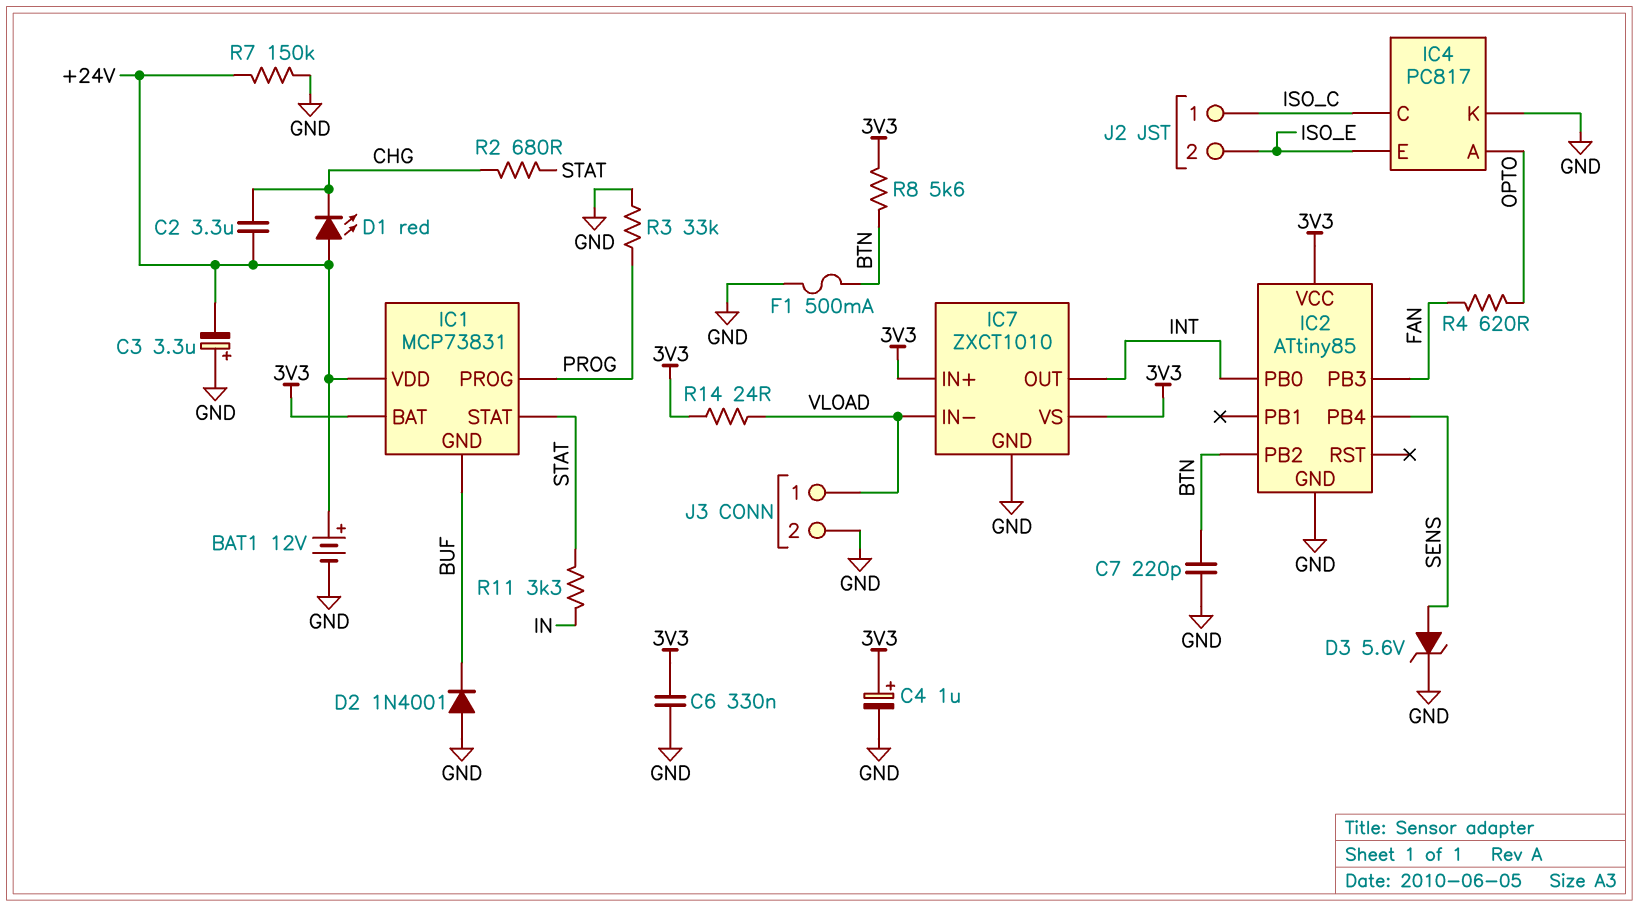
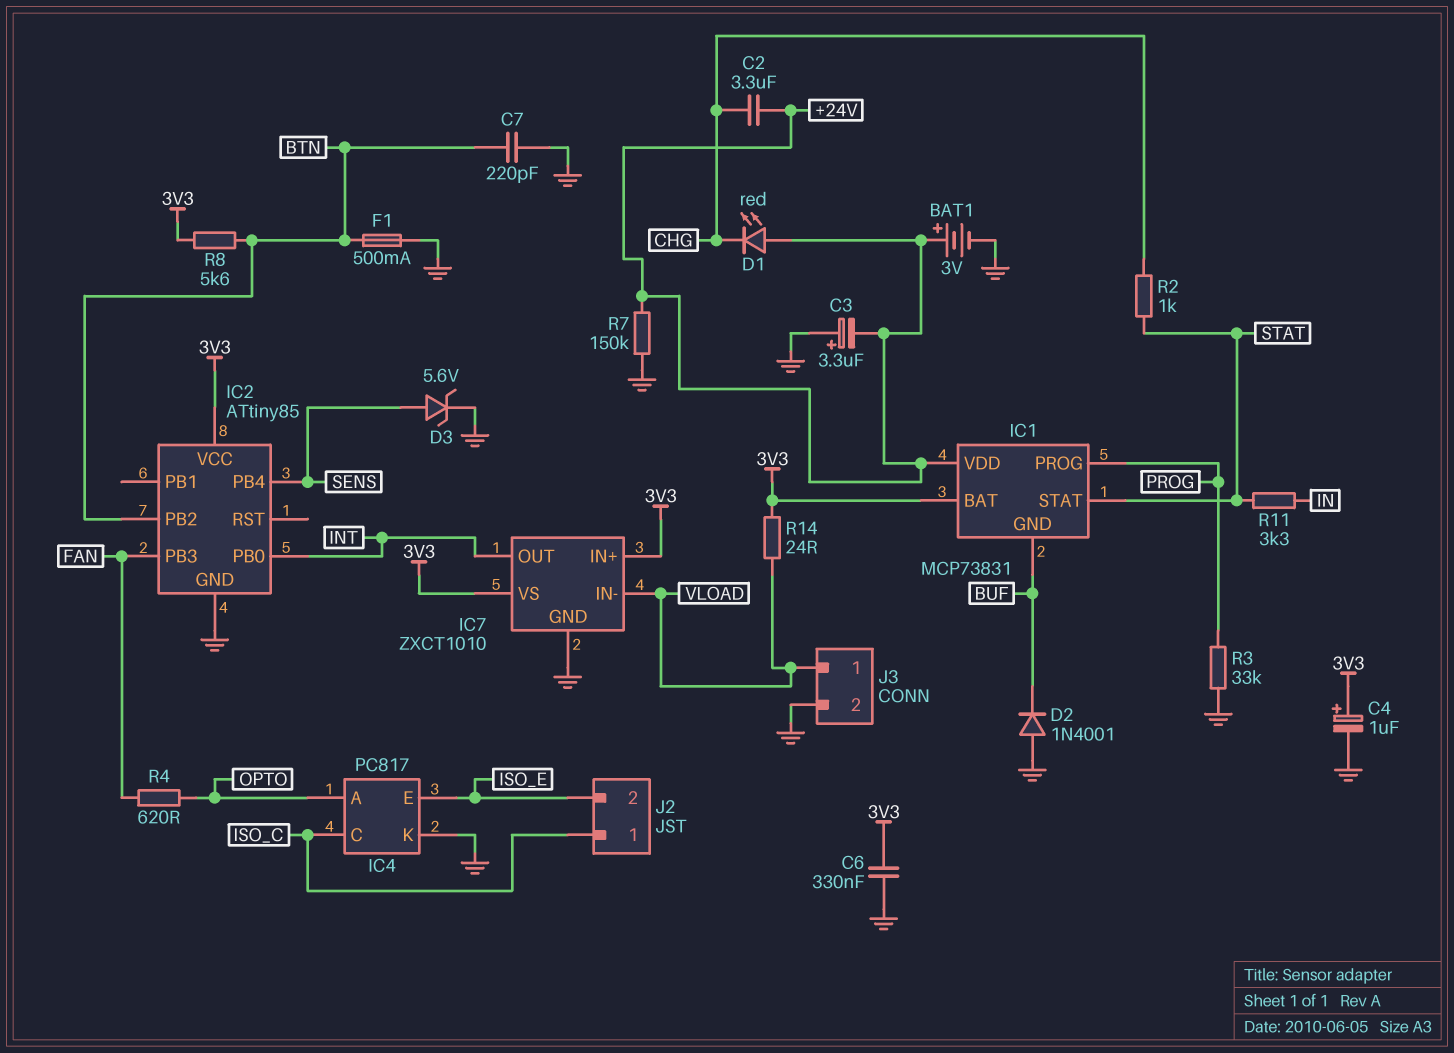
BAT1: 12V (plus +24V, minus GND) -> 3V (plus +24V, minus GND)
R2: 680 (CHG, STAT) -> 1k (CHG, STAT)

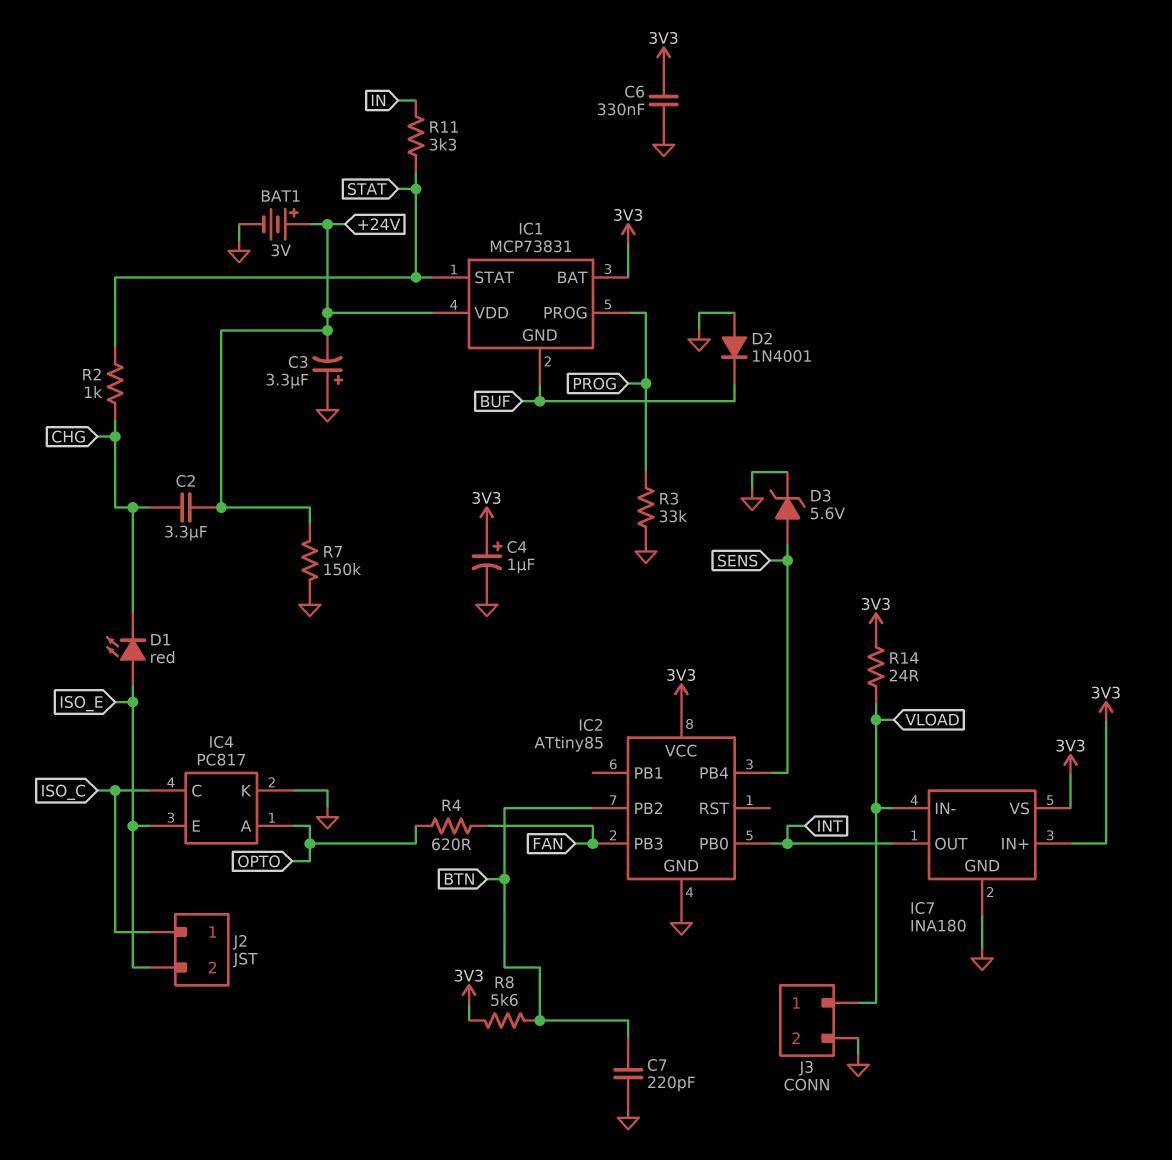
D1: LED red (A +24V, K CHG) -> LED red (A ISO_E, K CHG)
F1: 500mA (BTN, GND) -> none
IC7: ZXCT1010 -> INA180

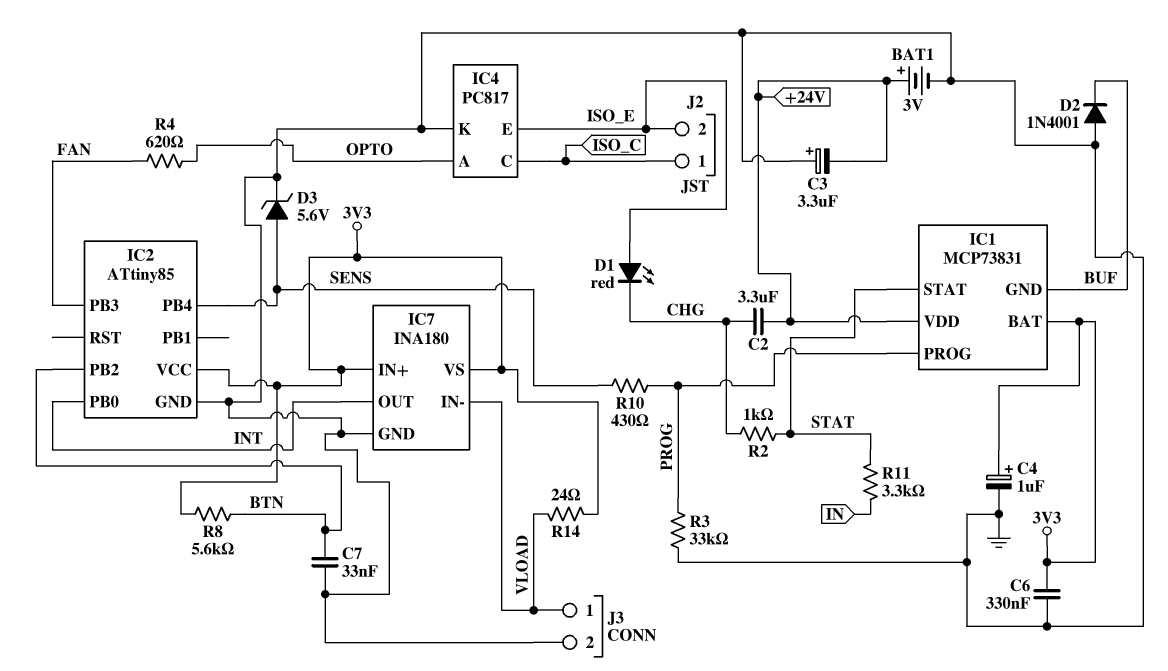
C7: 220pF (BTN, GND) -> 33nF (BTN, GND)
R7: 150k (+24V, GND) -> none
R10: none -> 430 (PROG, SENS)

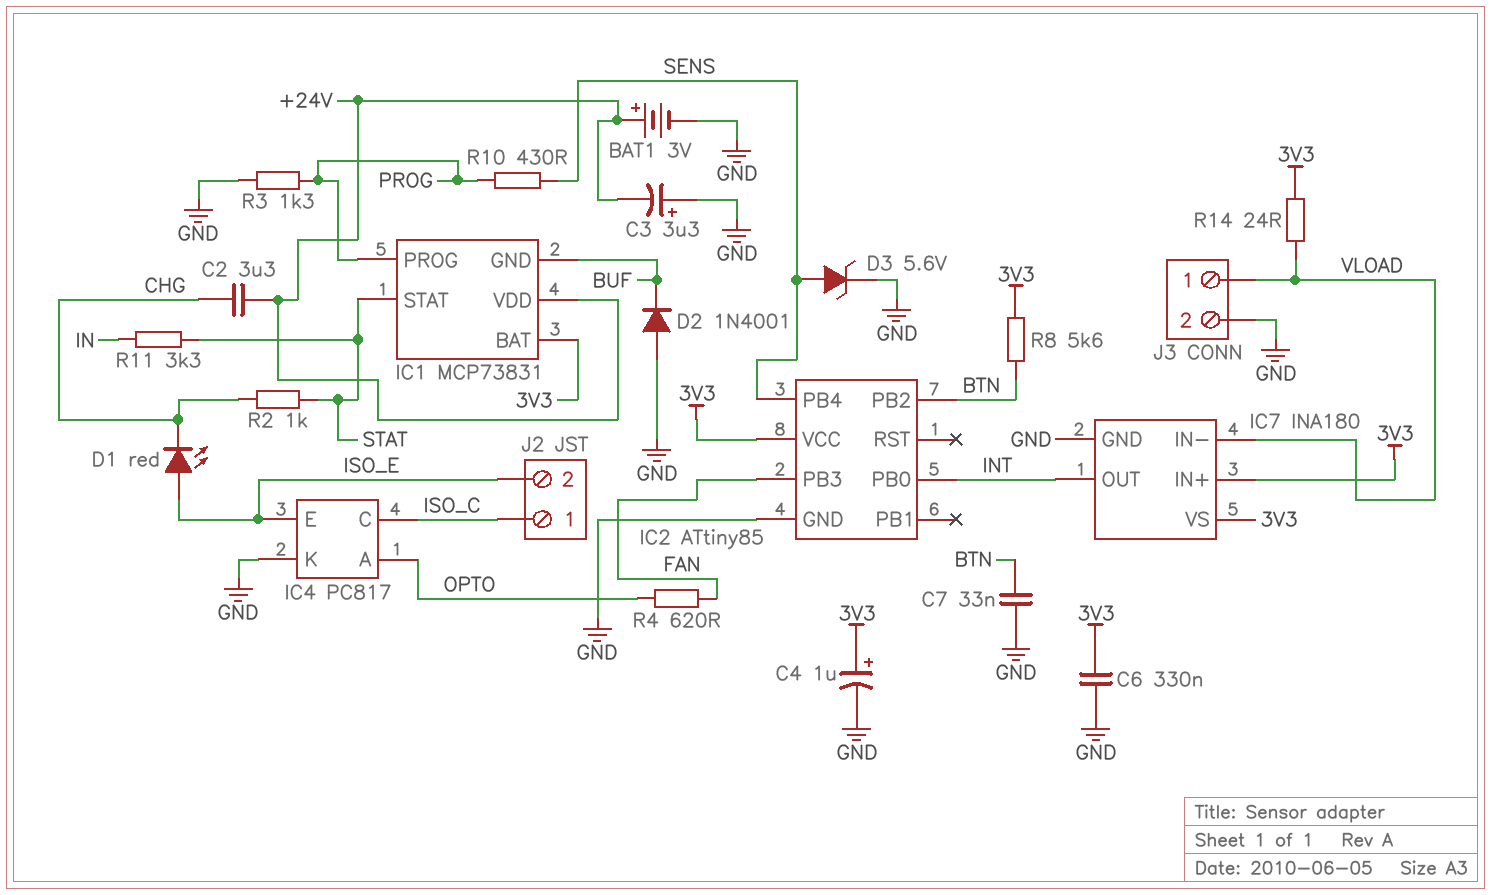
R3: 33k (GND, PROG) -> 1.3k (GND, PROG)

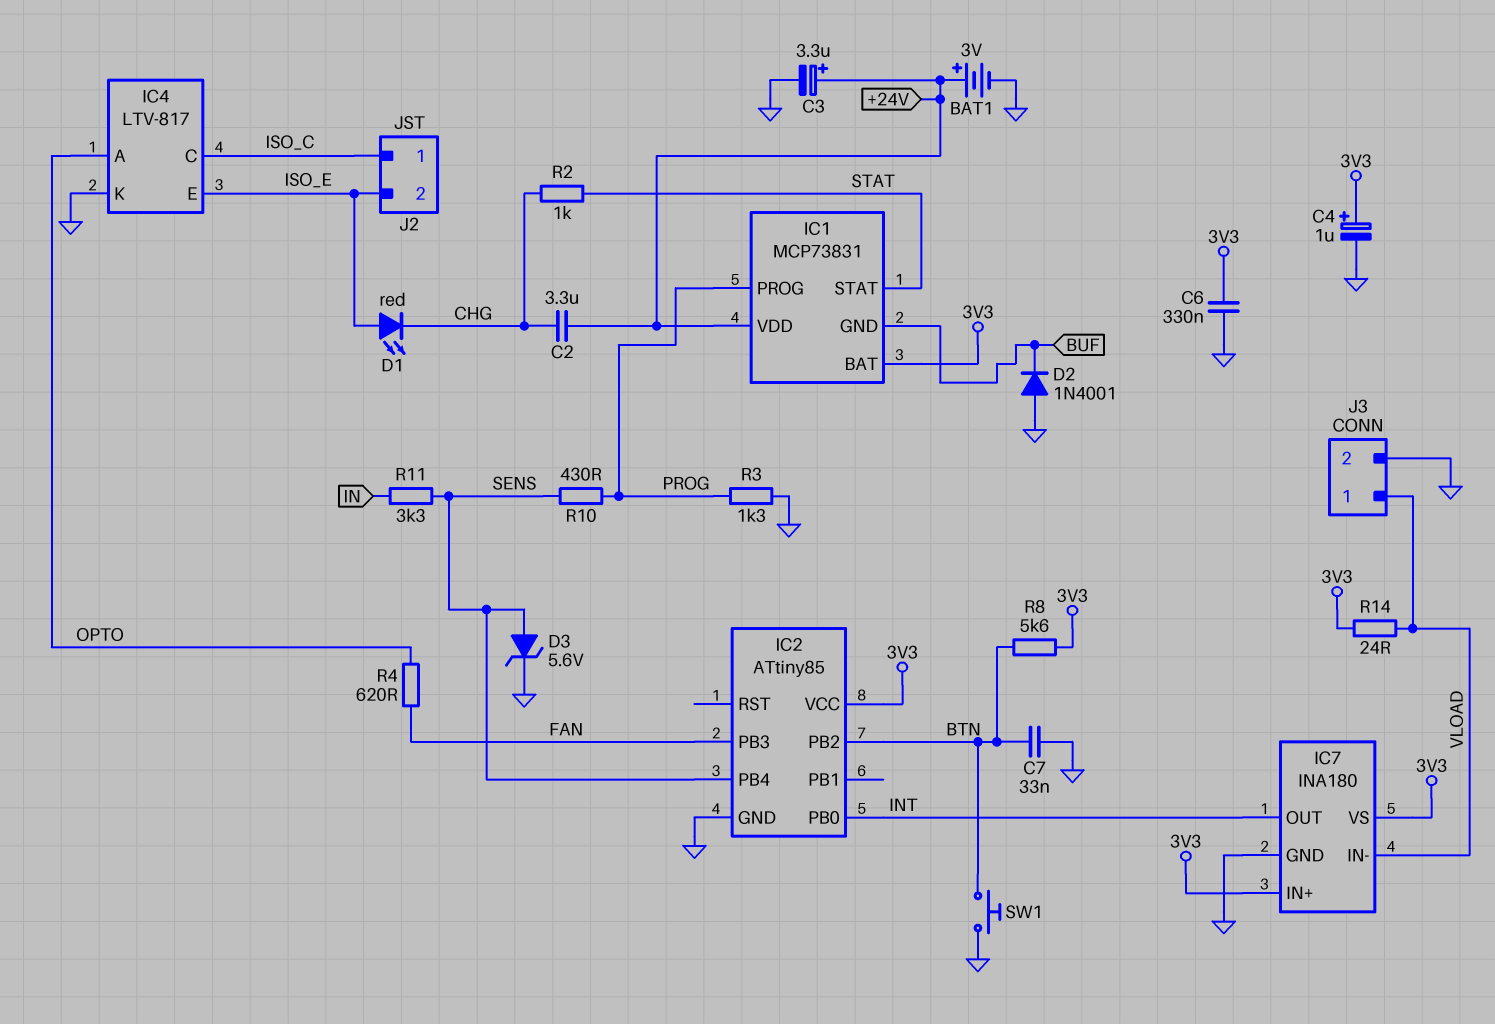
C3: 3.3uF (plus GND, minus +24V) -> 3.3uF (plus +24V, minus GND)
IC4: PC817 -> LTV-817
R11: 3.3k (IN, STAT) -> 3.3k (IN, SENS)
SW1: none -> button (BTN, GND)

